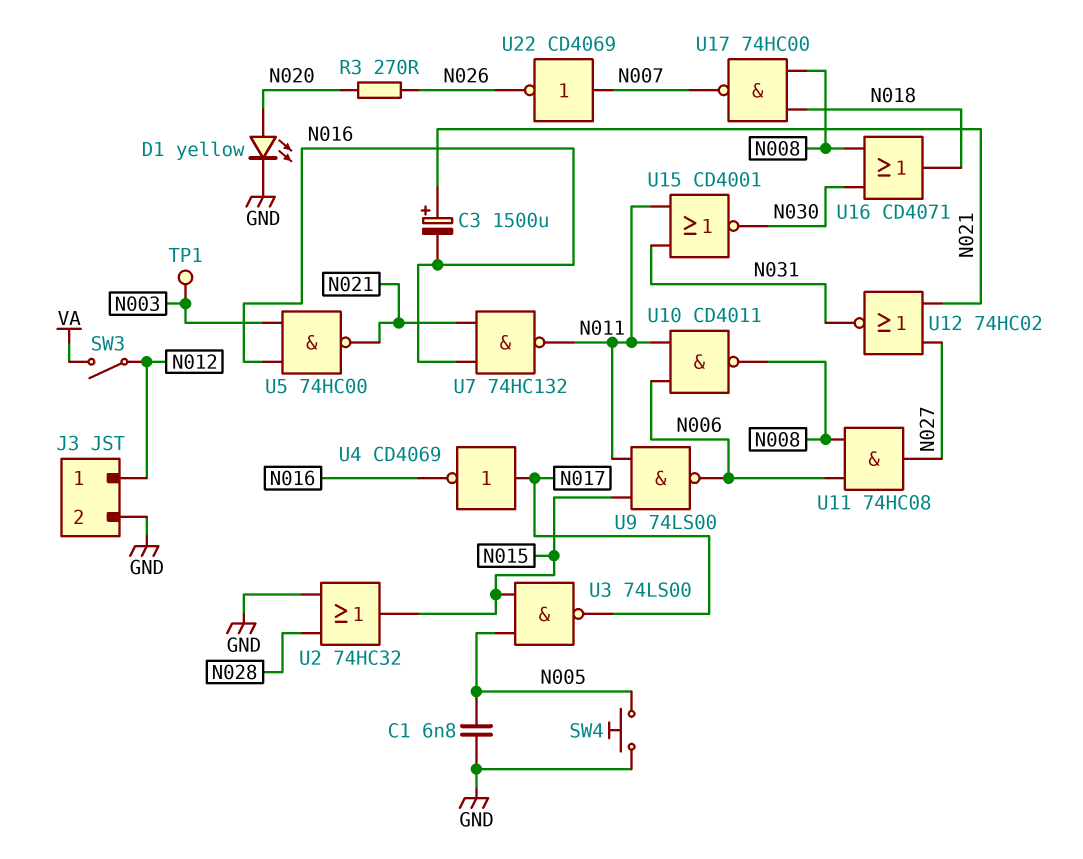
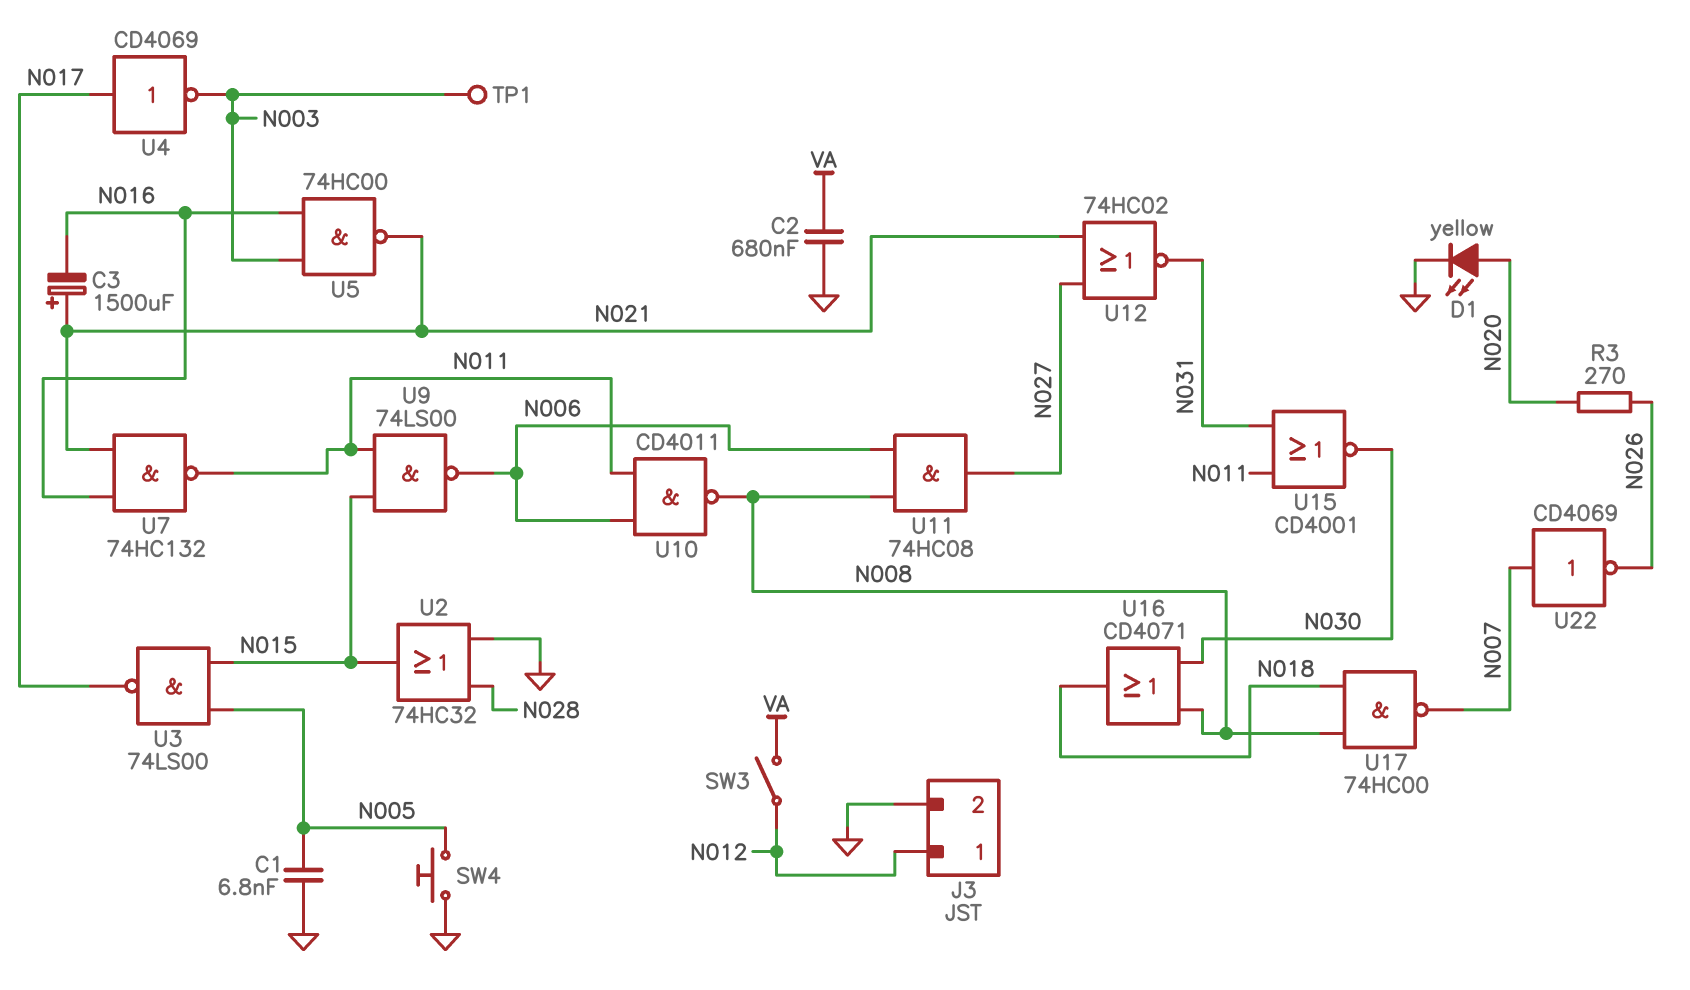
C2: none -> 680nF (GND, VA)
U4: NOT CD4069 (in N017, out N016) -> NOT CD4069 (in N017, out N003)

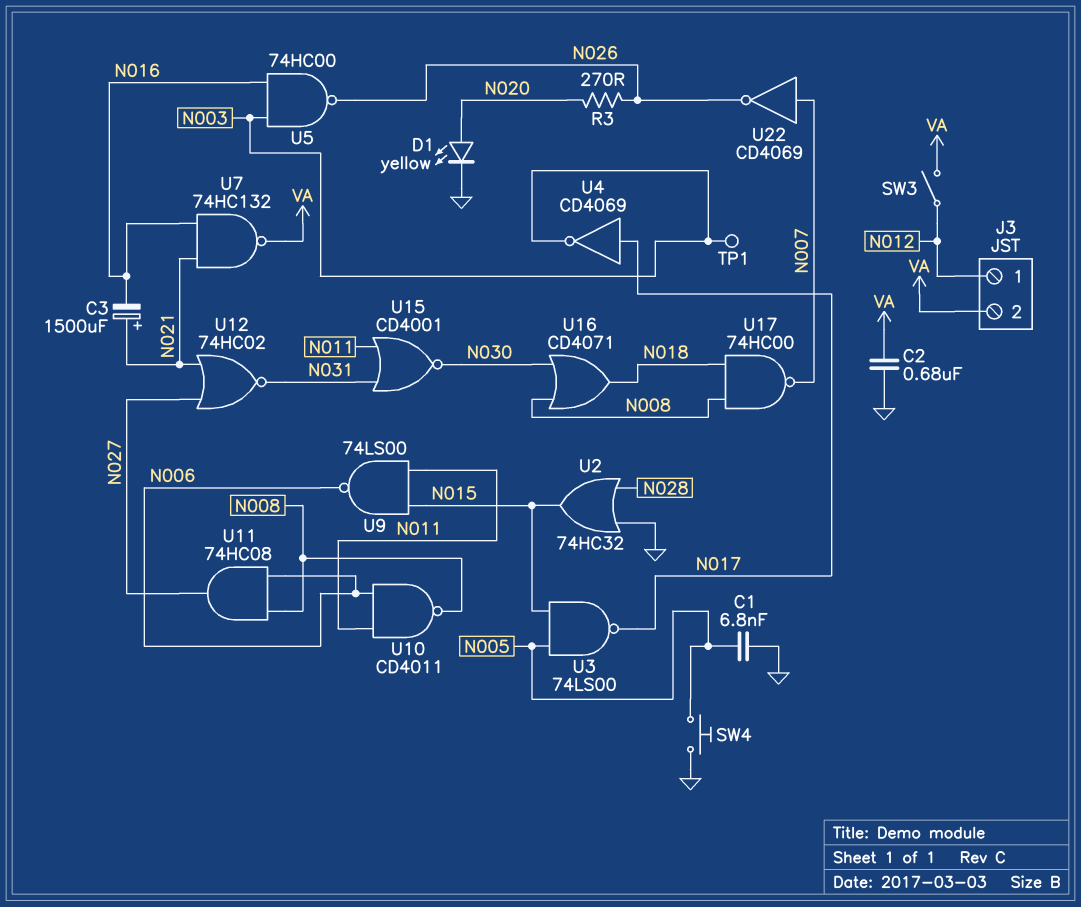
J3 pin 2: GND -> VA
U5: NAND 74HC00 (in N003, in N016, out N021) -> NAND 74HC00 (in N003, in N016, out N026)
U7: NAND 74HC132 (in N016, in N021, out N011) -> NAND 74HC132 (in N016, in N021, out VA)

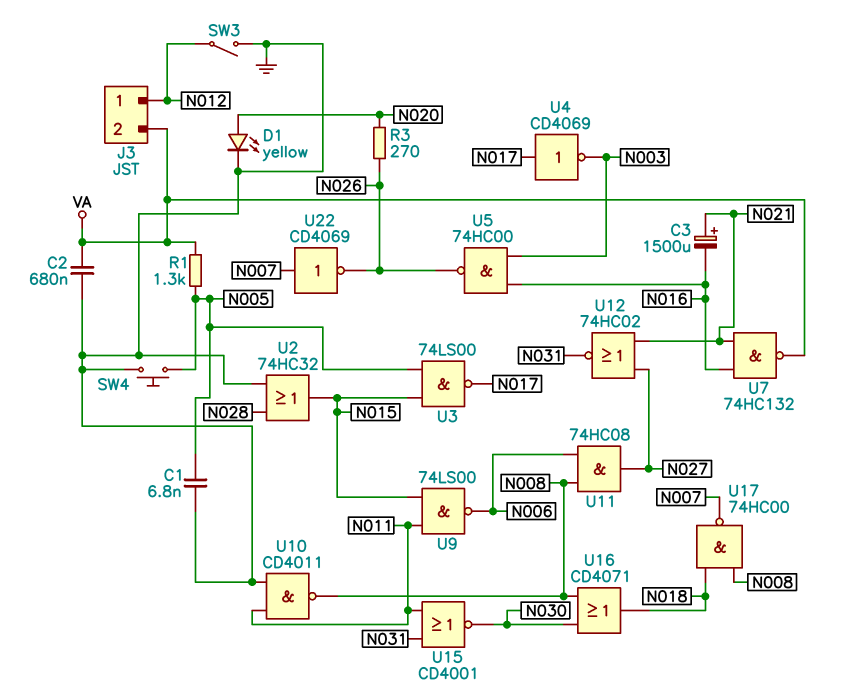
R1: none -> 1.3k (N005, VA)
SW3: switch (N012, VA) -> switch (GND, N012)
TP1: test point (N003) -> none
U10: NAND CD4011 (in N006, in N011, out N008) -> NAND CD4011 (in GND, in N011, out N008)

